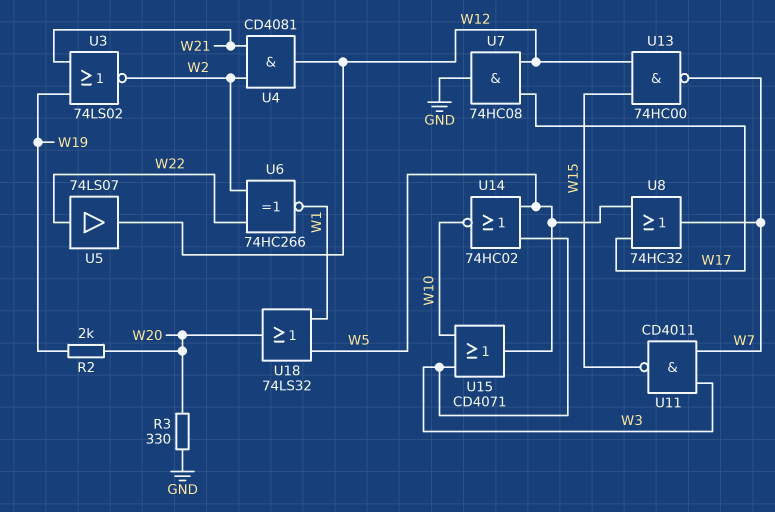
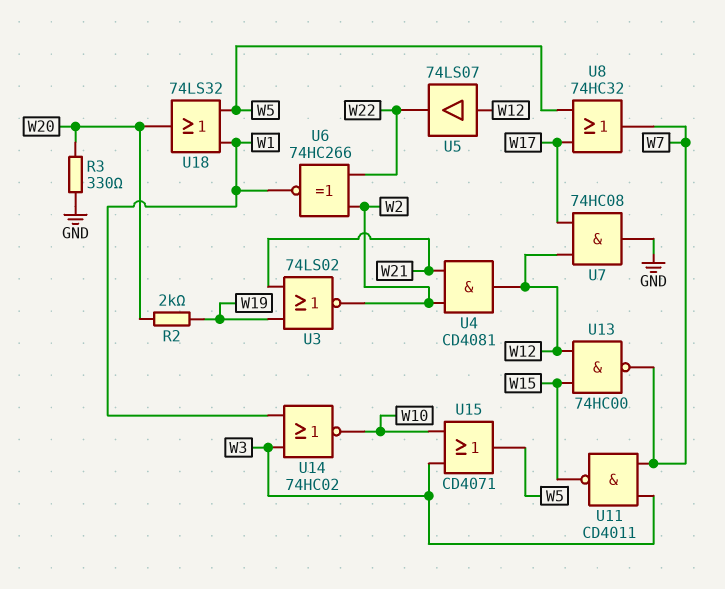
U5: buffer 74LS07 (in W22, out W12) -> buffer 74LS07 (in W12, out W22)
U14: NOR 74HC02 (in W3, in W5, out W10) -> NOR 74HC02 (in W1, in W3, out W10)

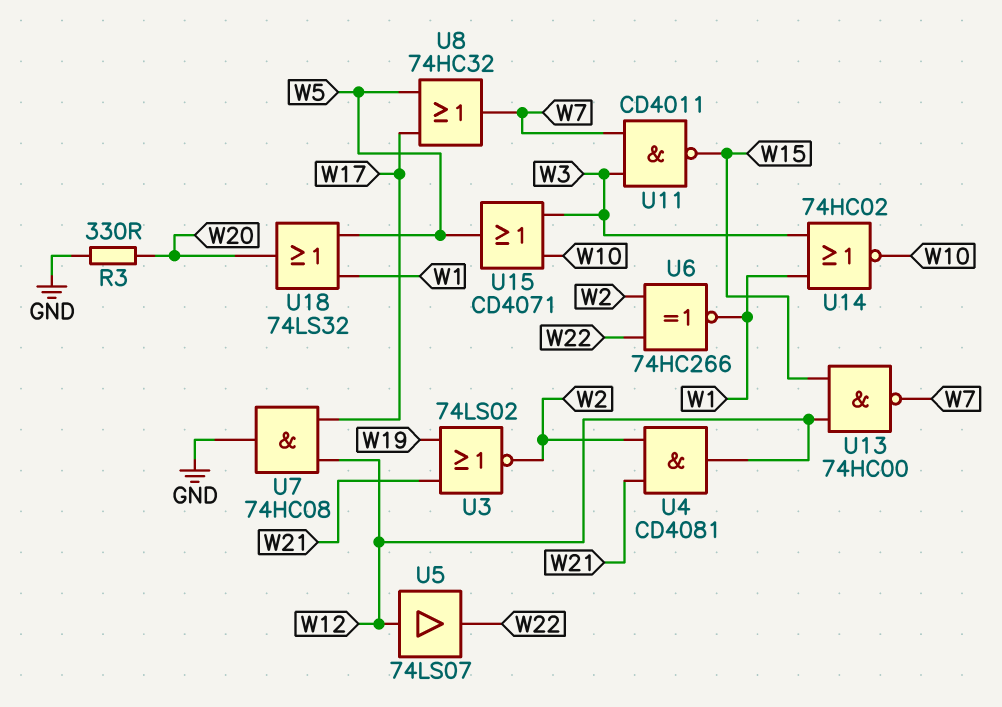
R2: 2k (W19, W20) -> none

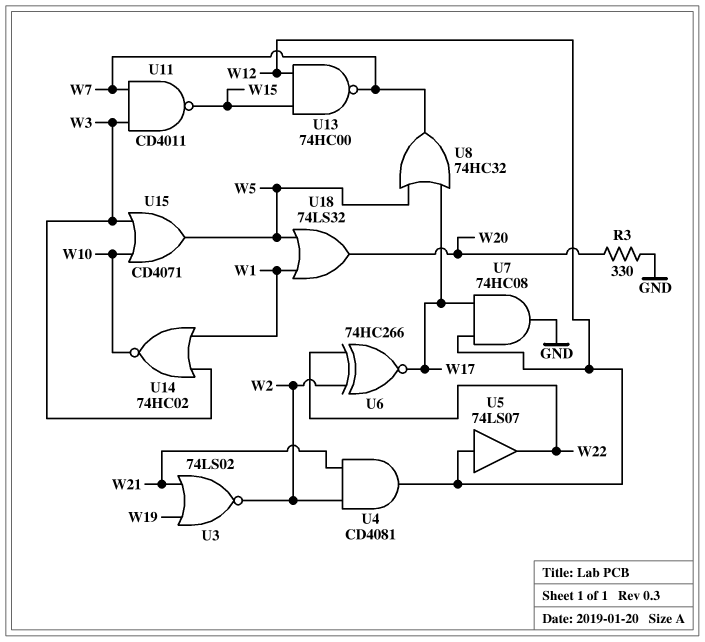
U6: XNOR 74HC266 (in W2, in W22, out W1) -> XNOR 74HC266 (in W2, in W22, out W17)

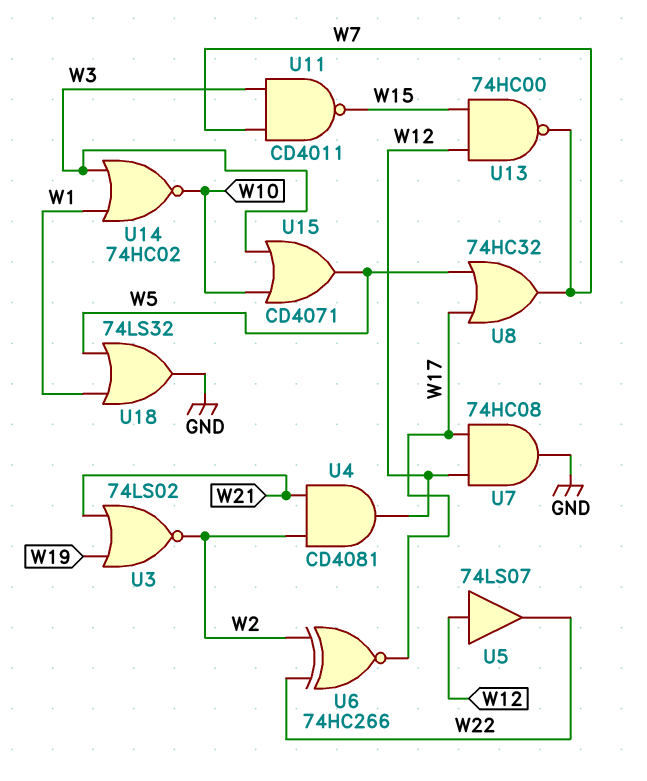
R3: 330 (GND, W20) -> none
U18: OR 74LS32 (in W1, in W5, out W20) -> OR 74LS32 (in W1, in W5, out GND)

